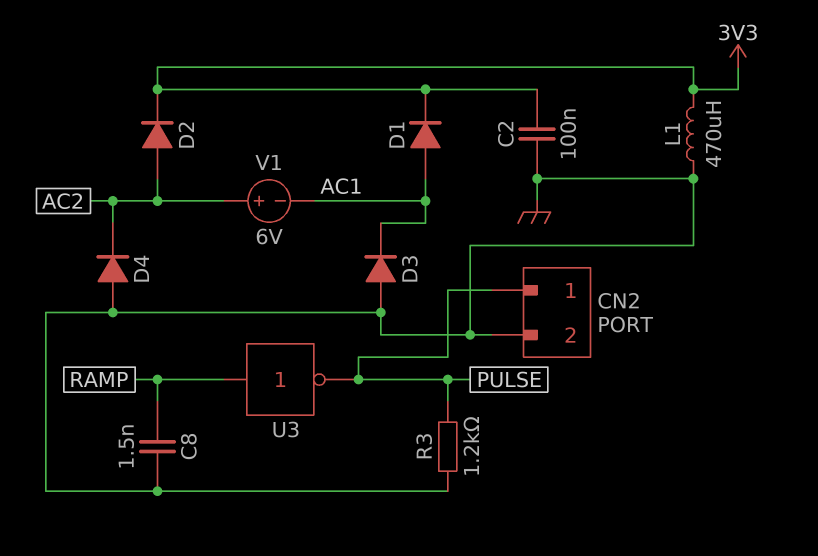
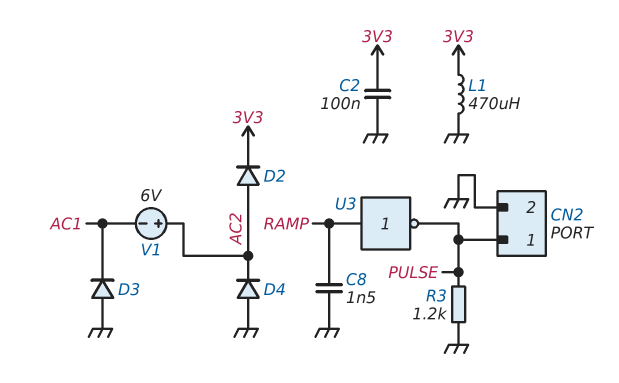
D1: diode (A AC1, K 3V3) -> none

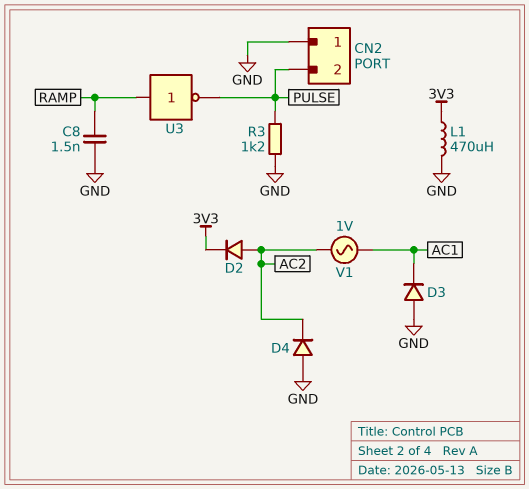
C2: 100nF (3V3, GND) -> none
CN2 pin 1: PULSE -> GND
CN2 pin 2: GND -> PULSE
V1: 6V (plus AC2, minus AC1) -> AC 1V (AC1, AC2)

